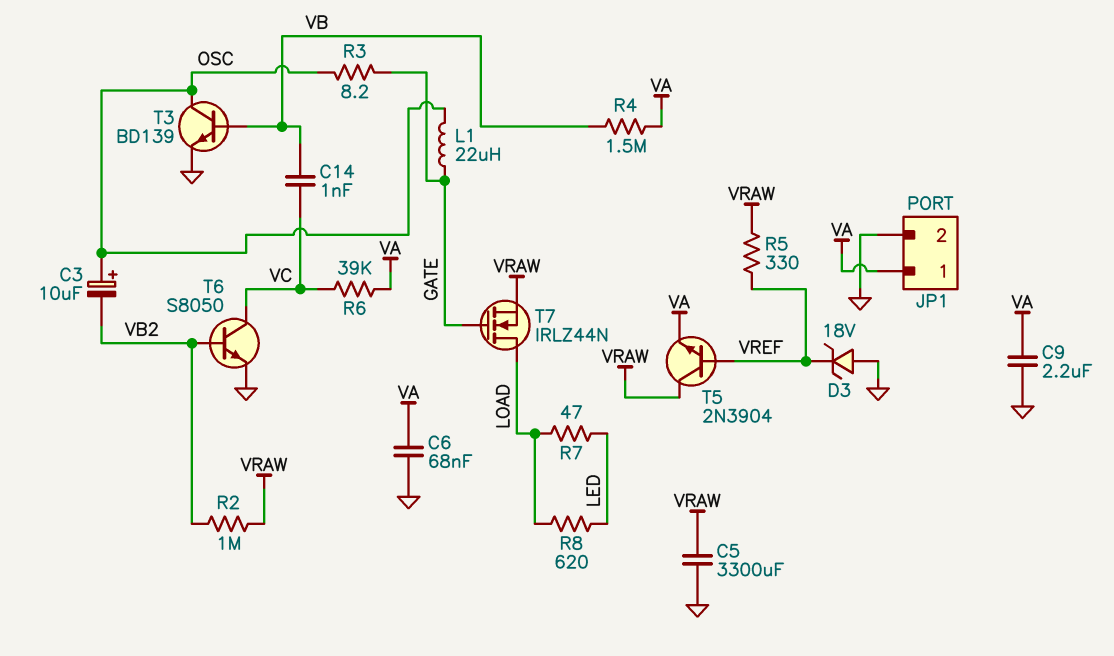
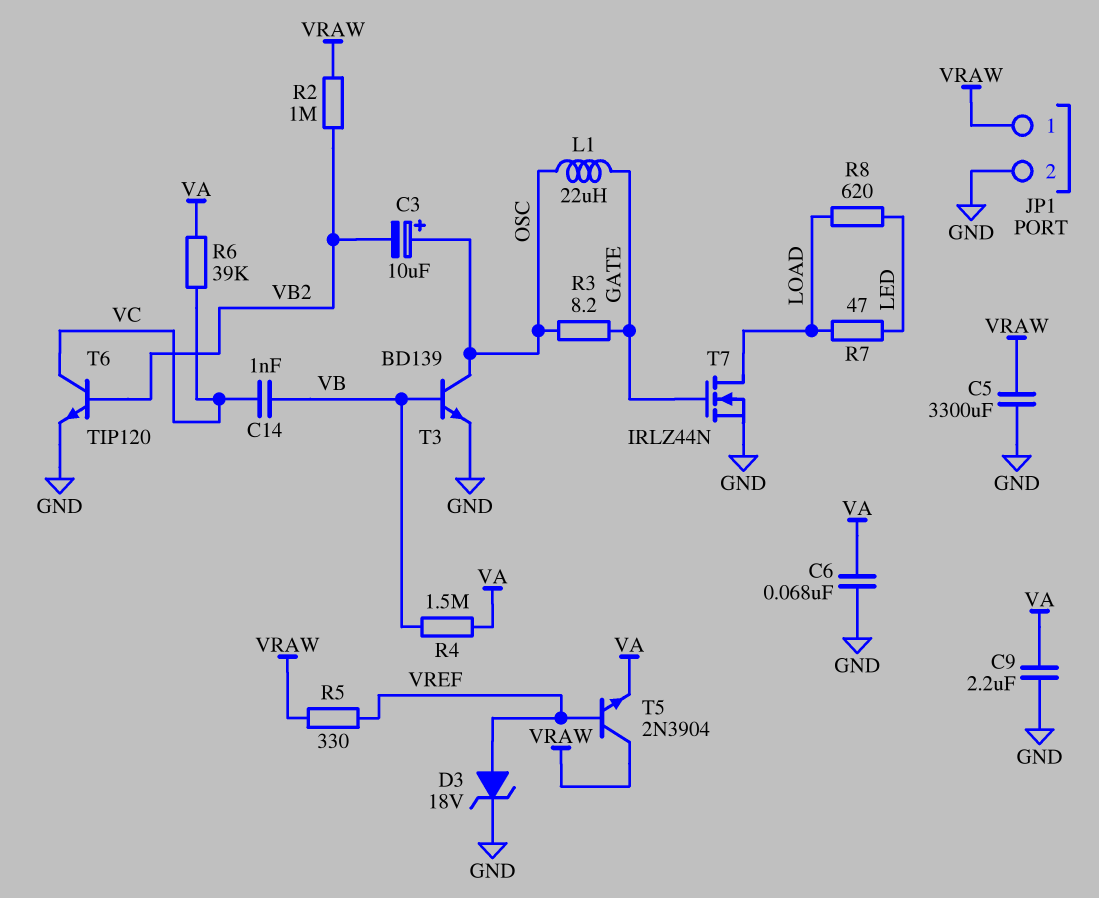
D3: zener 18V (A GND, K VREF) -> zener 18V (A VREF, K GND)
JP1 pin 1: VA -> VRAW
T6: NPN S8050 (B VB2, C VC, E GND) -> NPN TIP120 (B VB2, C VC, E GND)
T7: NMOS IRLZ44N (G GATE, D LOAD, S VRAW) -> NMOS IRLZ44N (G GATE, D LOAD, S GND)

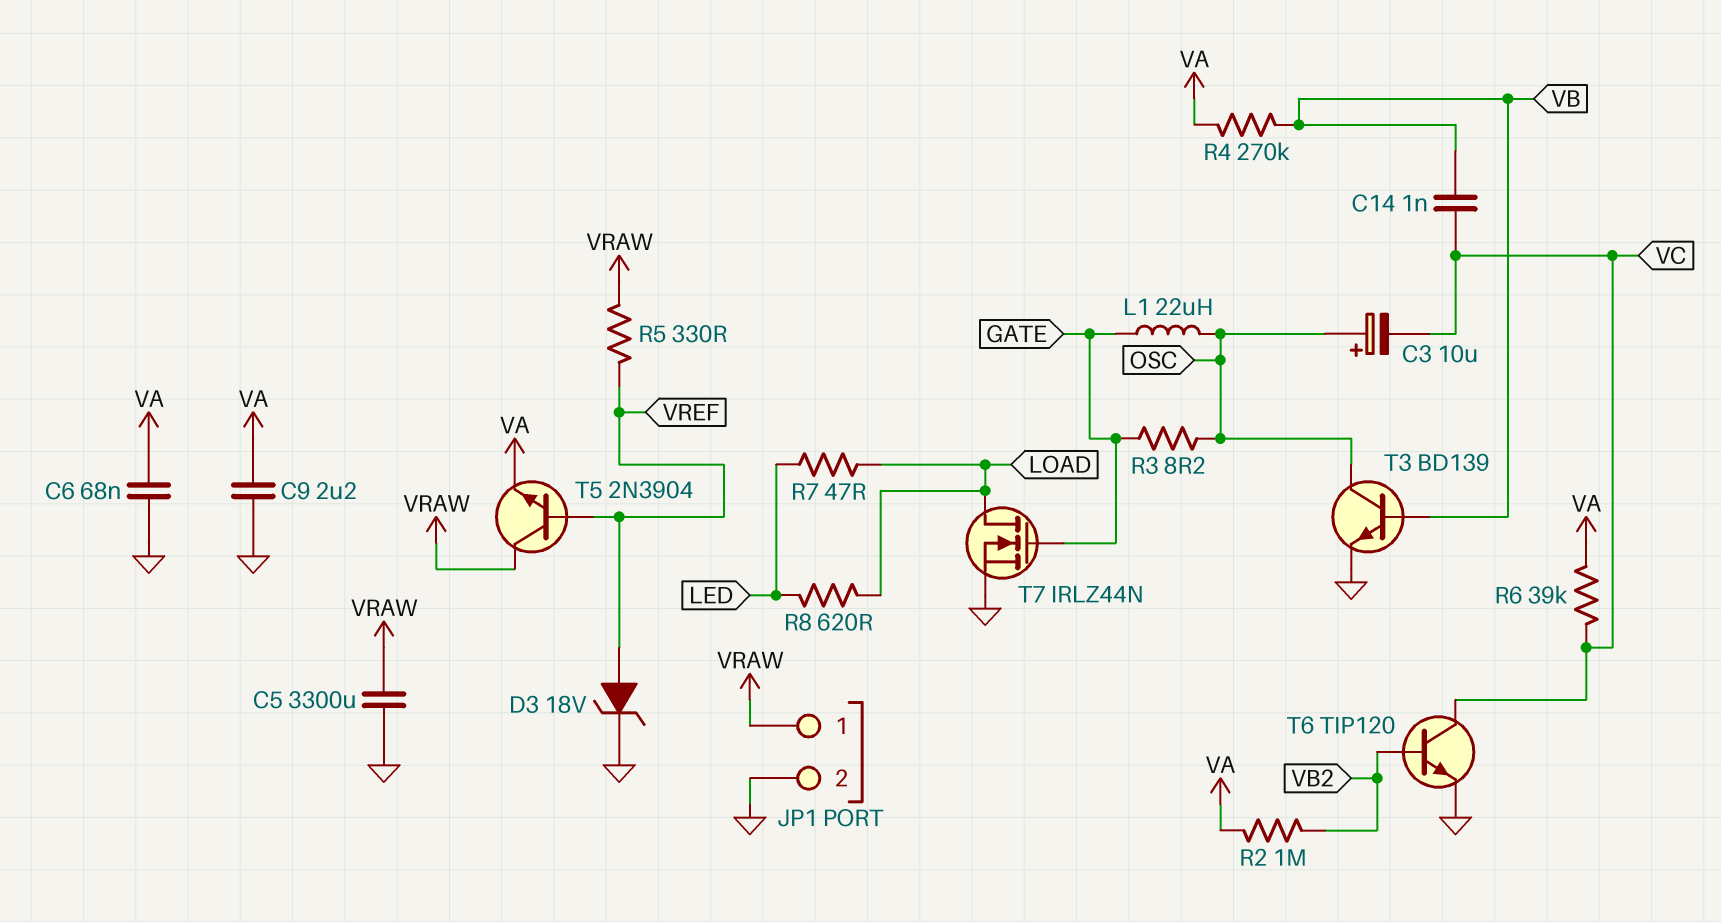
C3: 10uF (plus OSC, minus VB2) -> 10uF (plus OSC, minus VC)
R2: 1M (VB2, VRAW) -> 1M (VA, VB2)
R4: 1.5M (VA, VB) -> 270k (VA, VB)

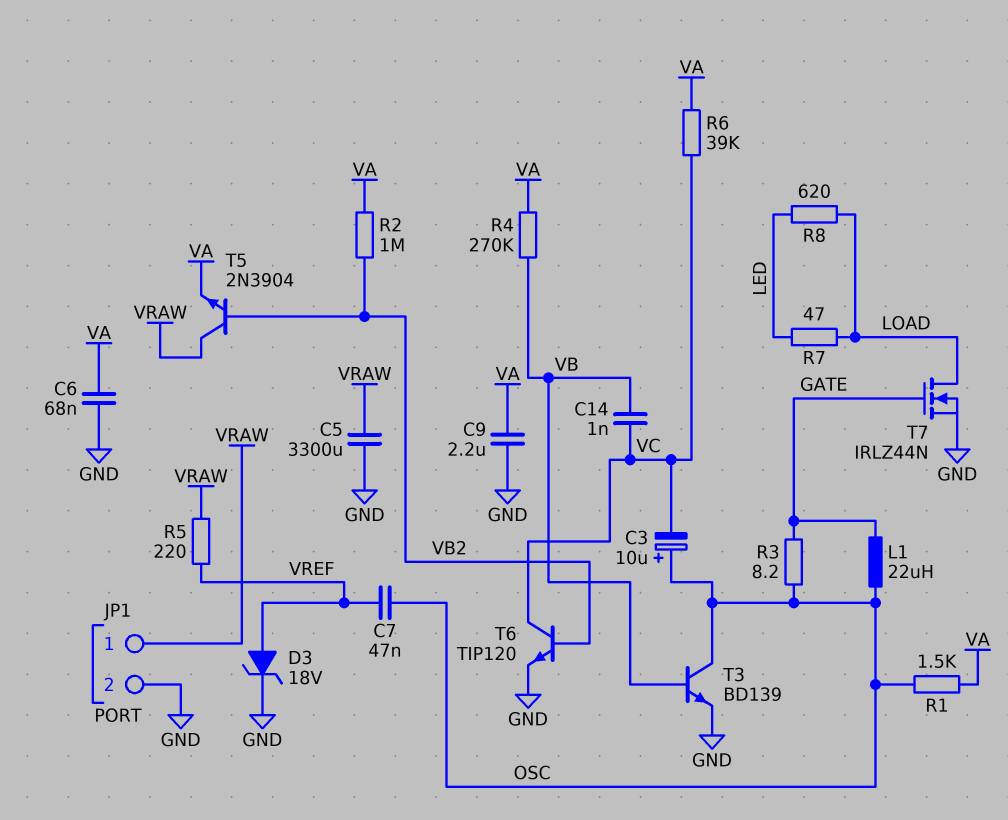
C7: none -> 47nF (OSC, VREF)
R1: none -> 1.5k (OSC, VA)
R5: 330 (VRAW, VREF) -> 220 (VRAW, VREF)
T5: NPN 2N3904 (B VREF, C VRAW, E VA) -> NPN 2N3904 (B VB2, C VRAW, E VA)

